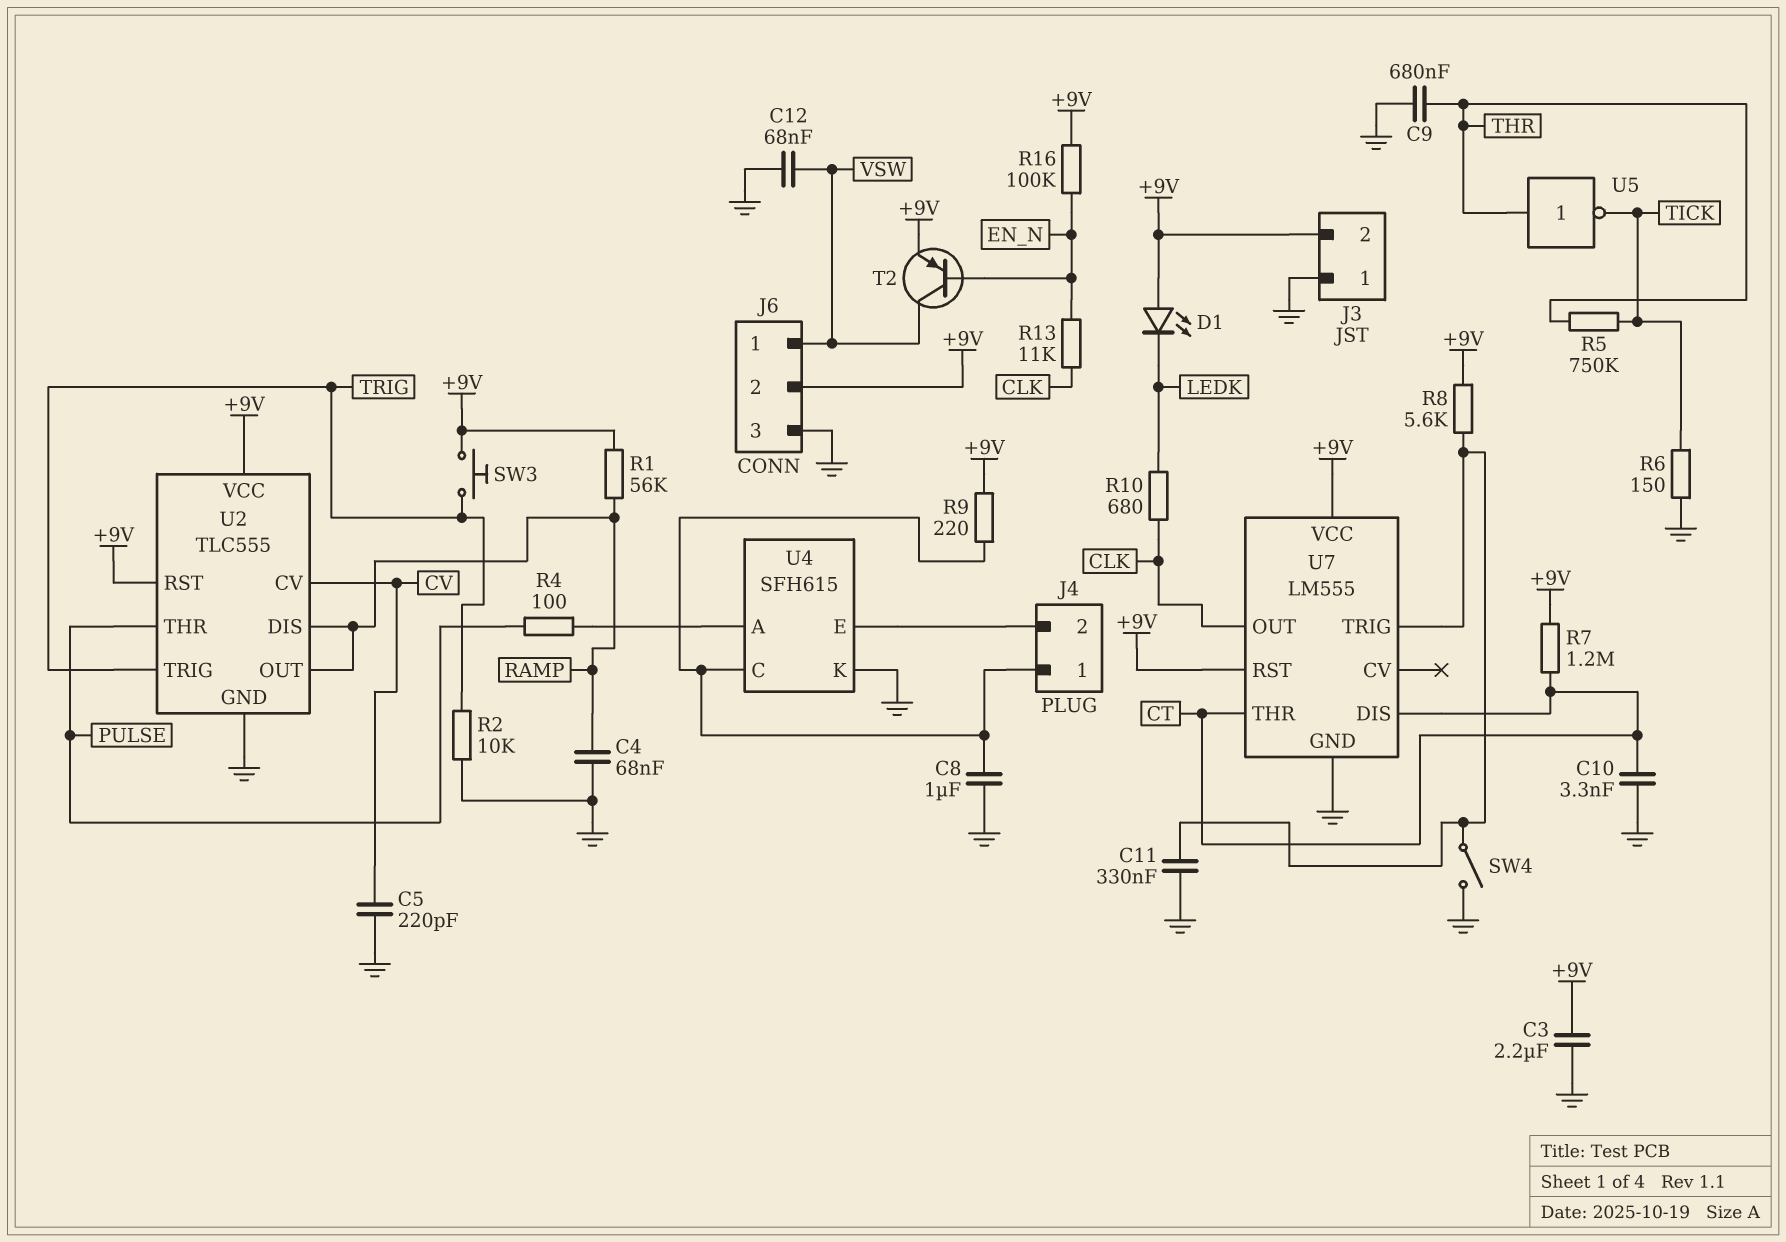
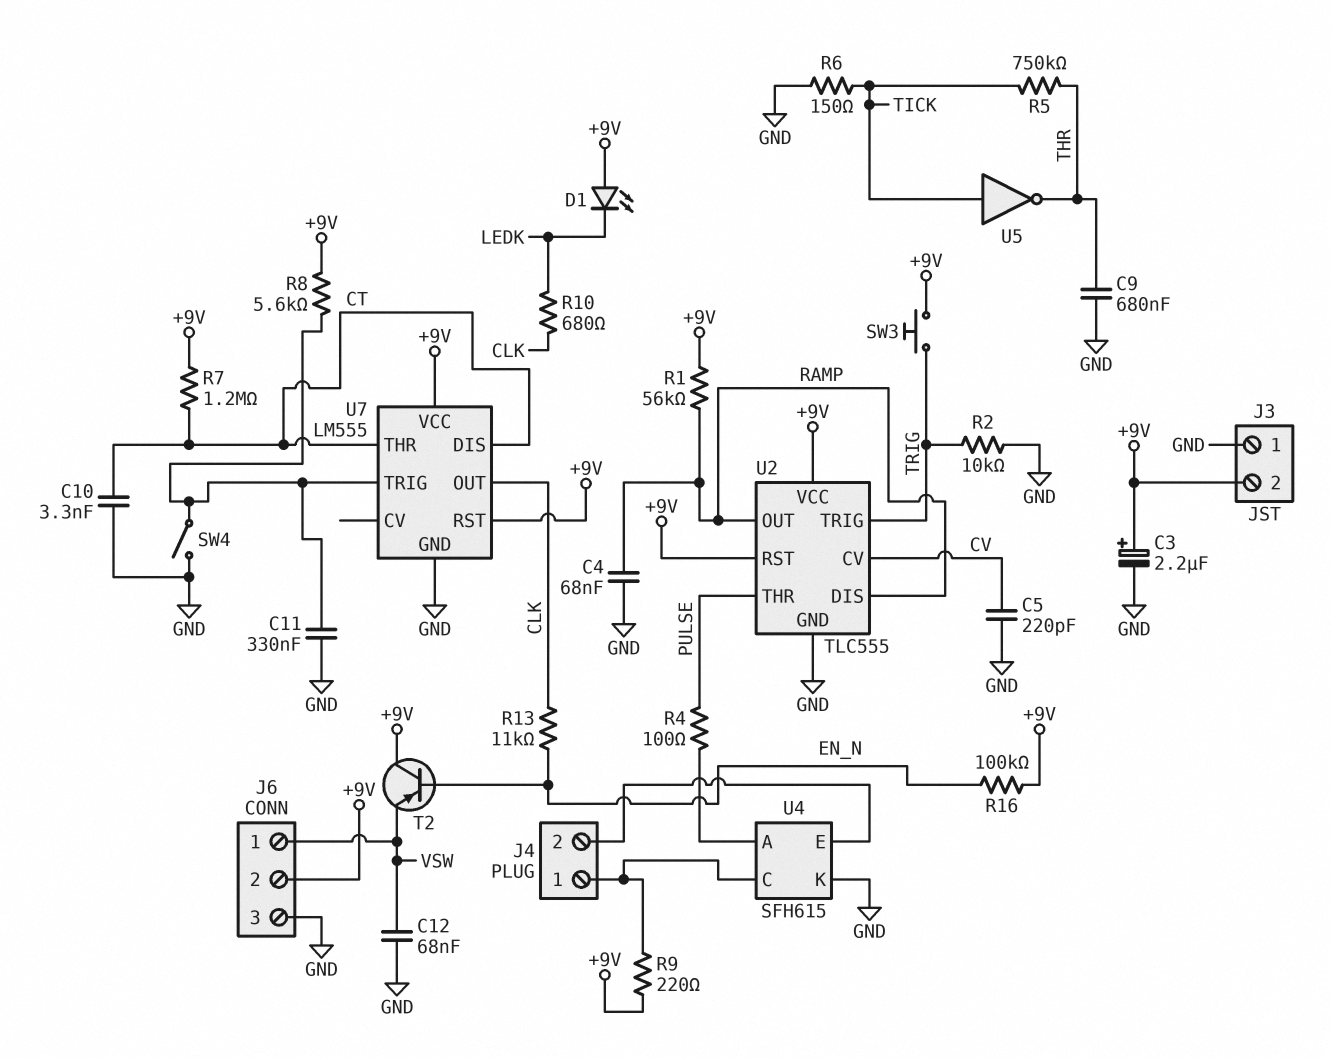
C3: 2.2uF (+9V, GND) -> 2.2uF (plus +9V, minus GND)
C8: 1uF (GND, J4/1) -> none
T2: PNP (B EN_N, C VSW, E +9V) -> PNP (B EN_N, C +9V, E VSW)
U5: NOT (in THR, out TICK) -> NOT (in TICK, out THR)

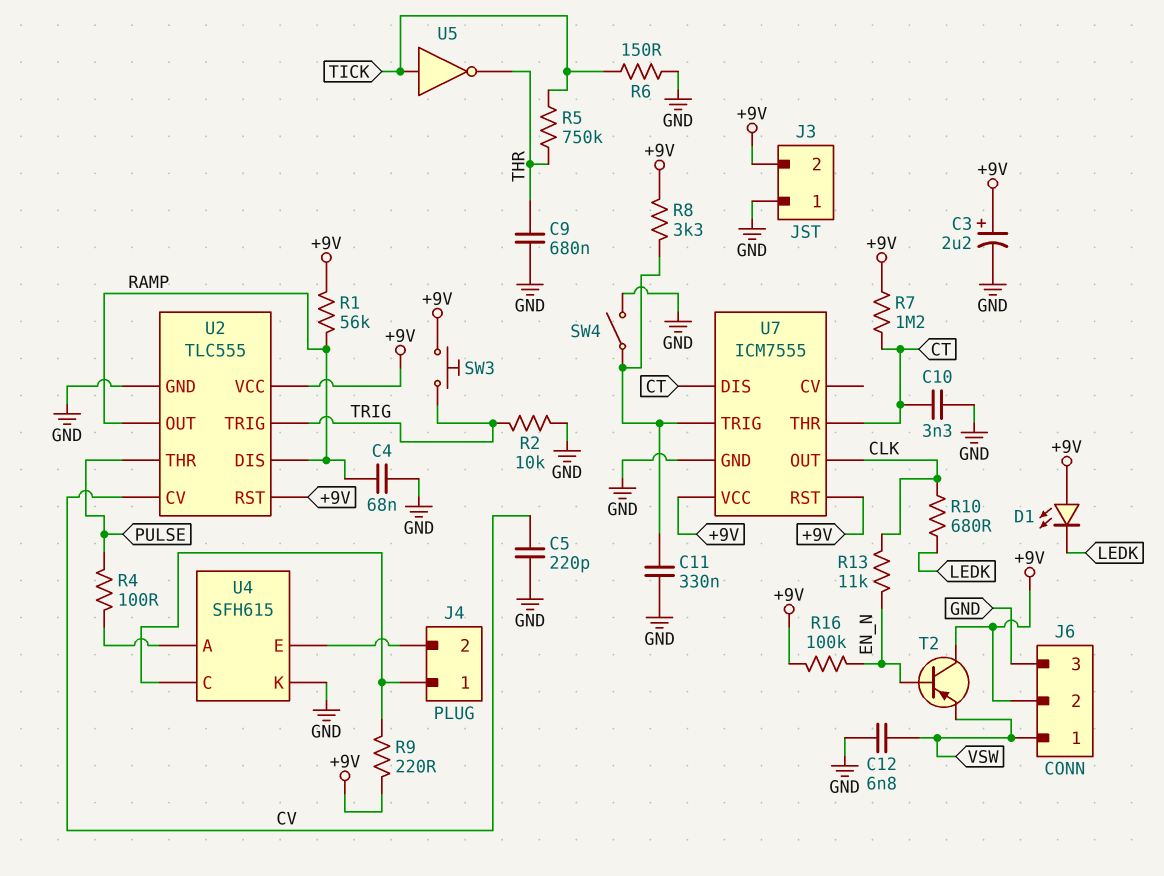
C12: 68nF (GND, VSW) -> 6.8nF (GND, VSW)
R8: 5.6k (+9V, U7/TRIG) -> 3.3k (+9V, U7/TRIG)
U7: LM555 -> ICM7555

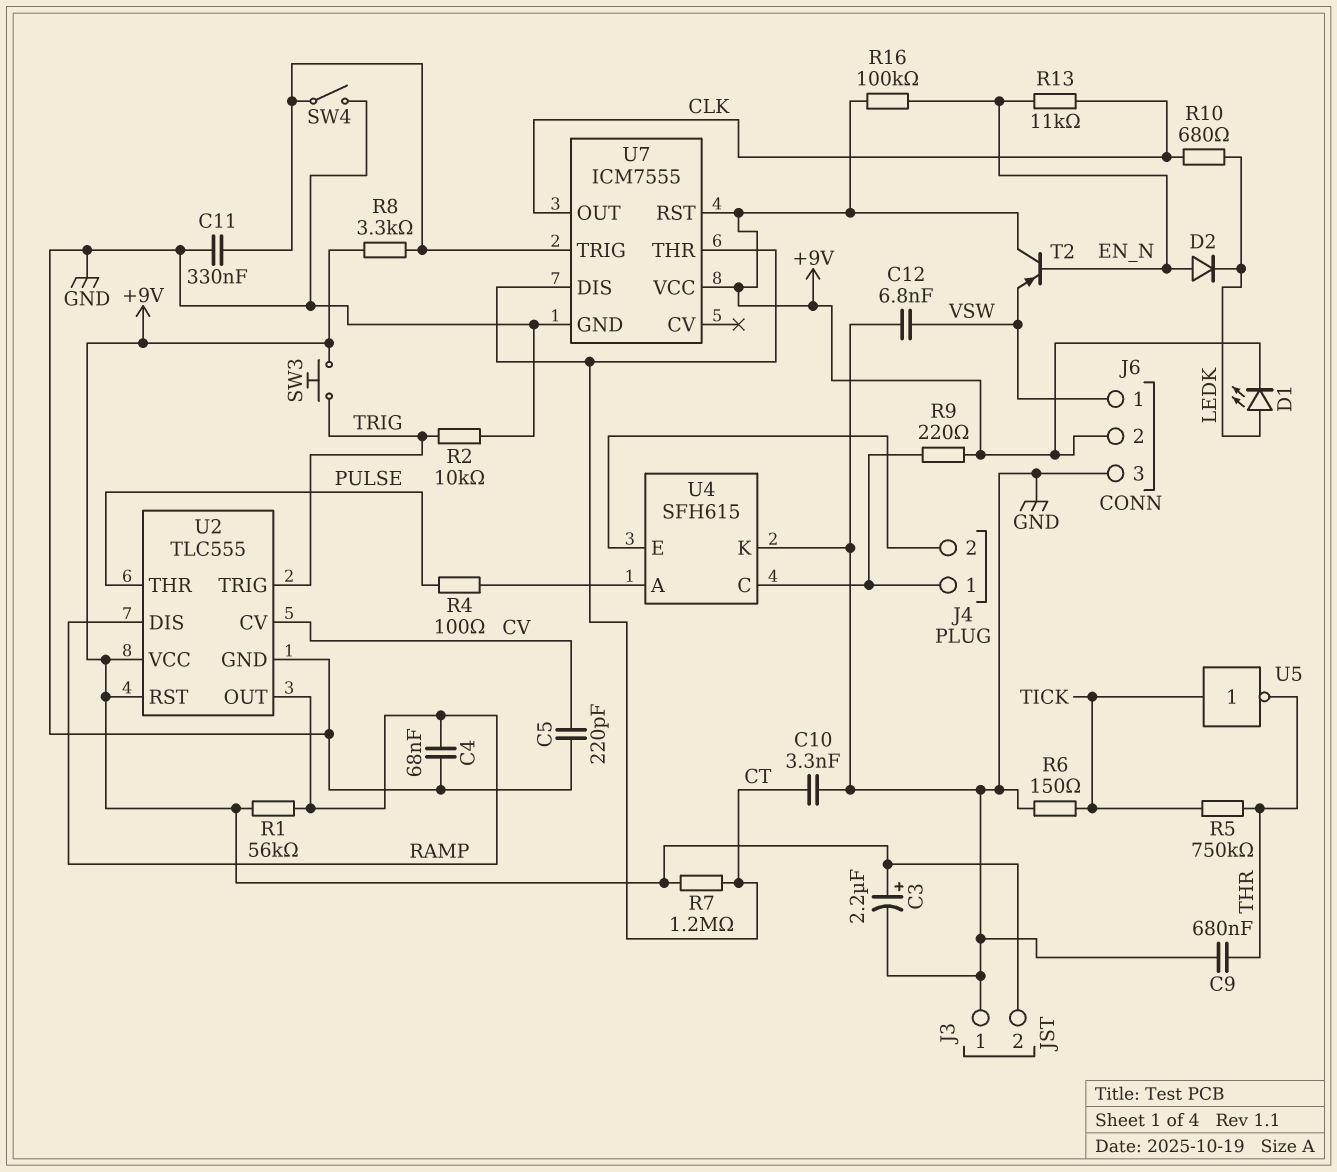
D1: LED (A +9V, K LEDK) -> LED (A LEDK, K +9V)
D2: none -> diode (A EN_N, K LEDK)

